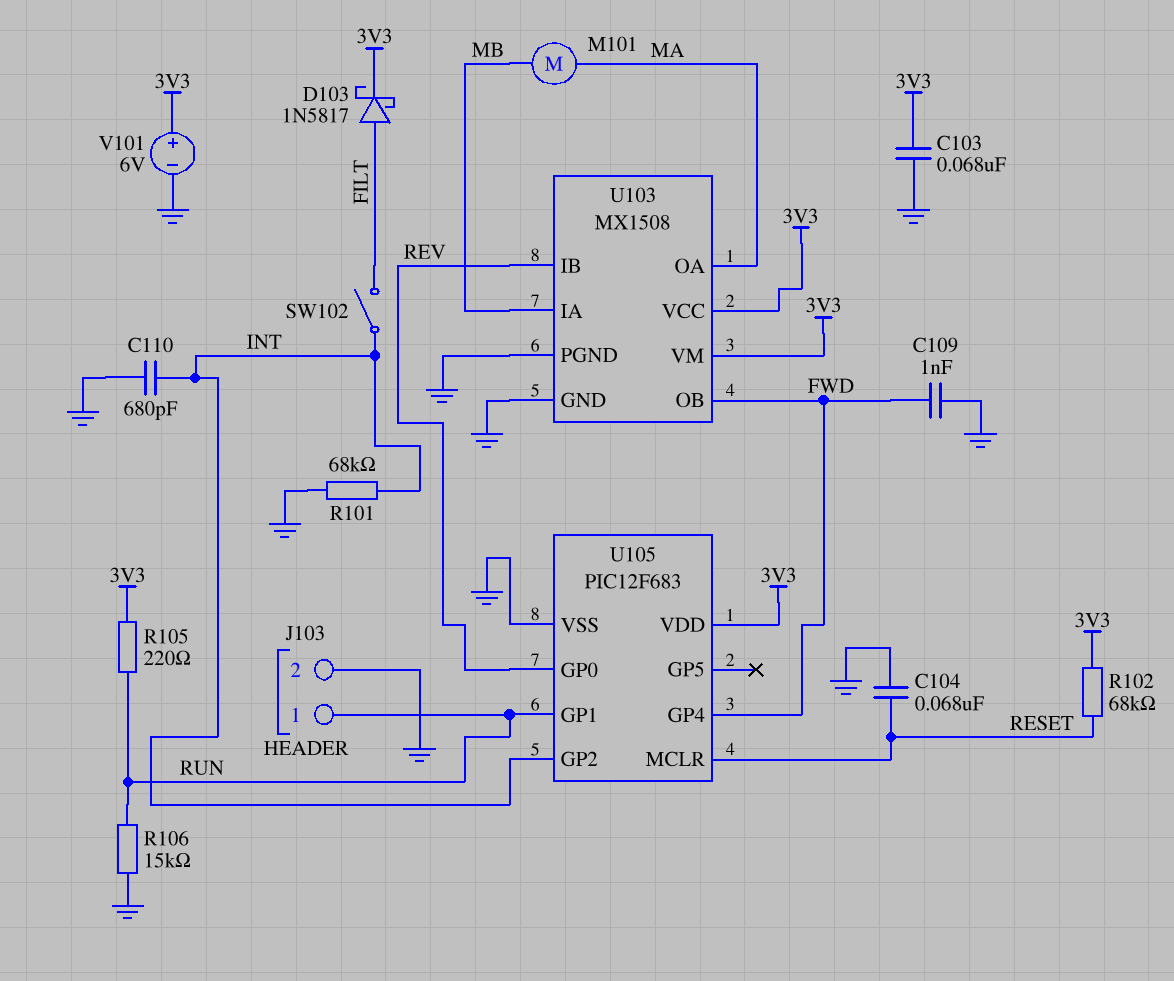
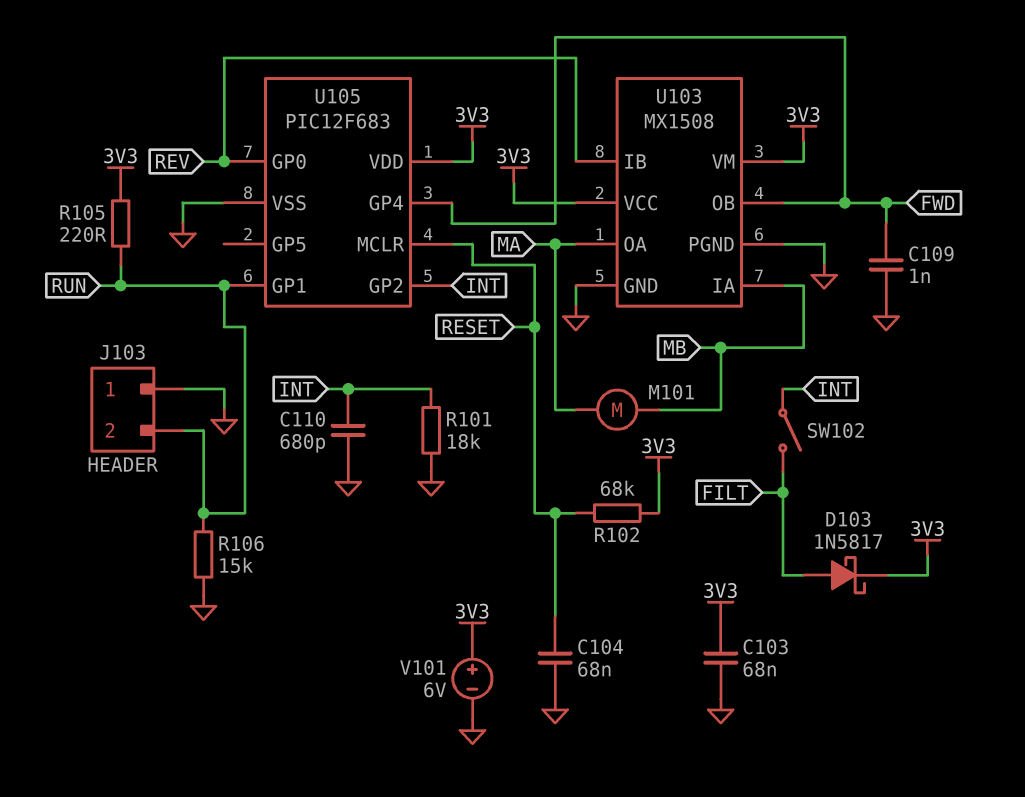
J103 pin 1: RUN -> GND
J103 pin 2: GND -> RUN
R101: 68k (GND, INT) -> 18k (GND, INT)

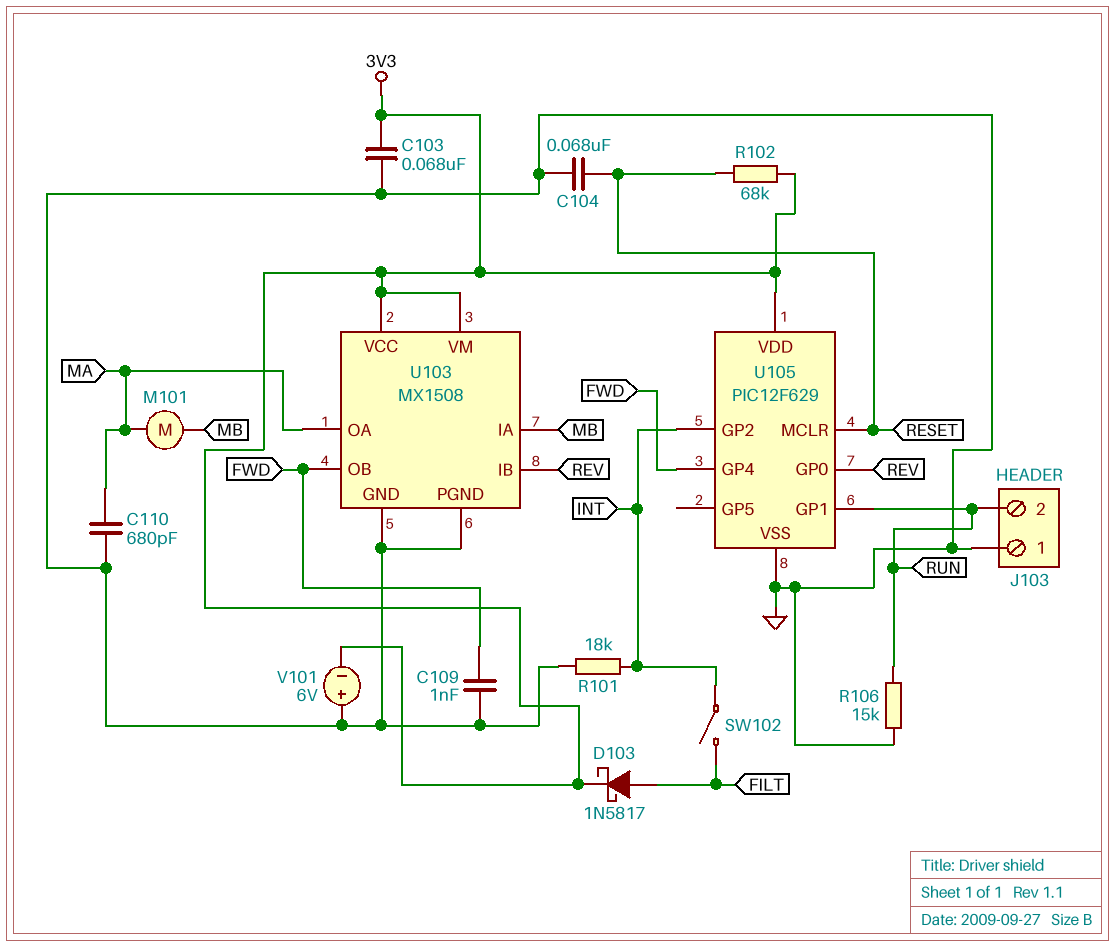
C110: 680pF (GND, INT) -> 680pF (GND, MA)
R105: 220 (3V3, RUN) -> none
U105: PIC12F683 -> PIC12F629
V101: 6V (plus 3V3, minus GND) -> 6V (plus GND, minus 3V3)

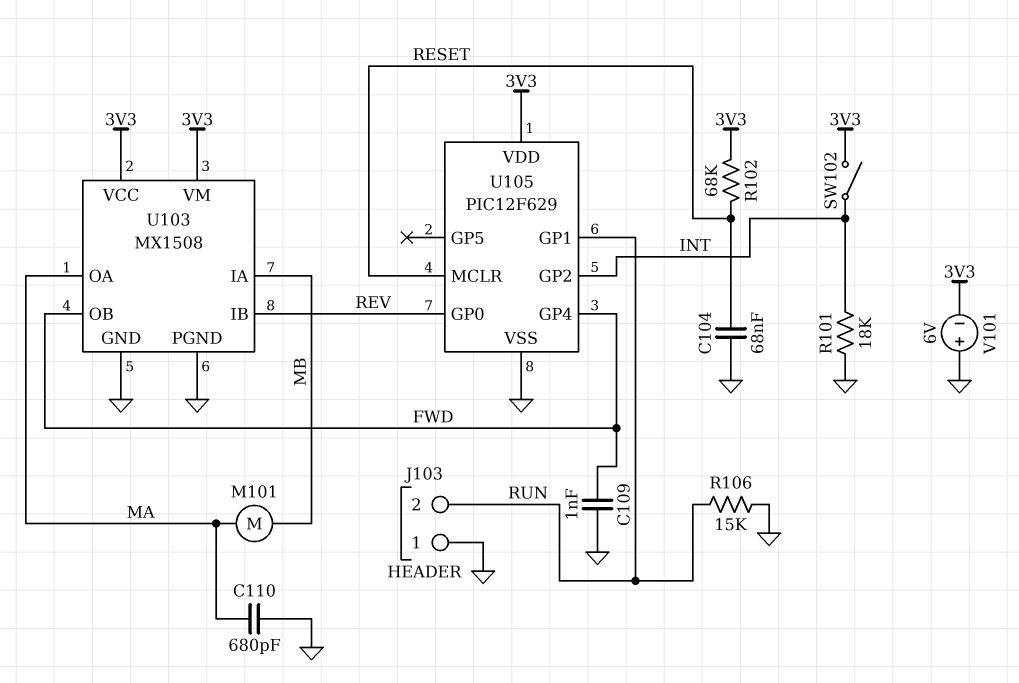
C103: 68nF (3V3, GND) -> none
D103: schottky 1N5817 (A FILT, K 3V3) -> none
SW102: switch (FILT, INT) -> switch (3V3, INT)

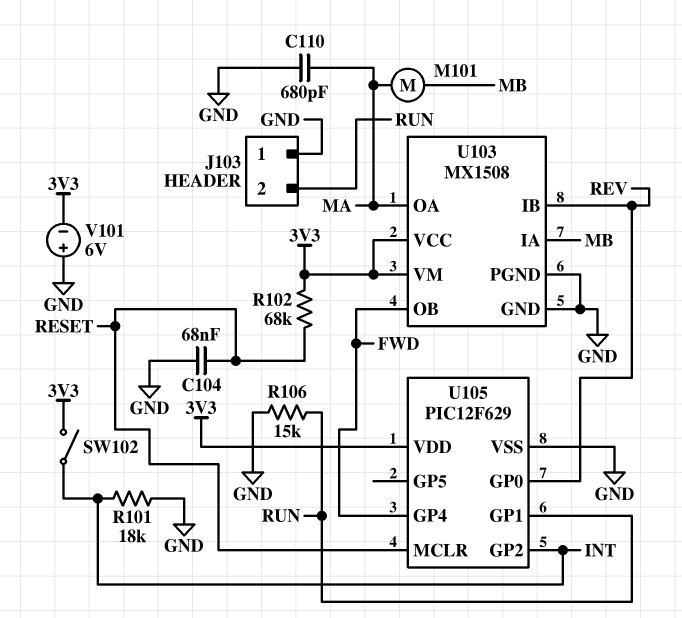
C109: 1nF (FWD, GND) -> none

